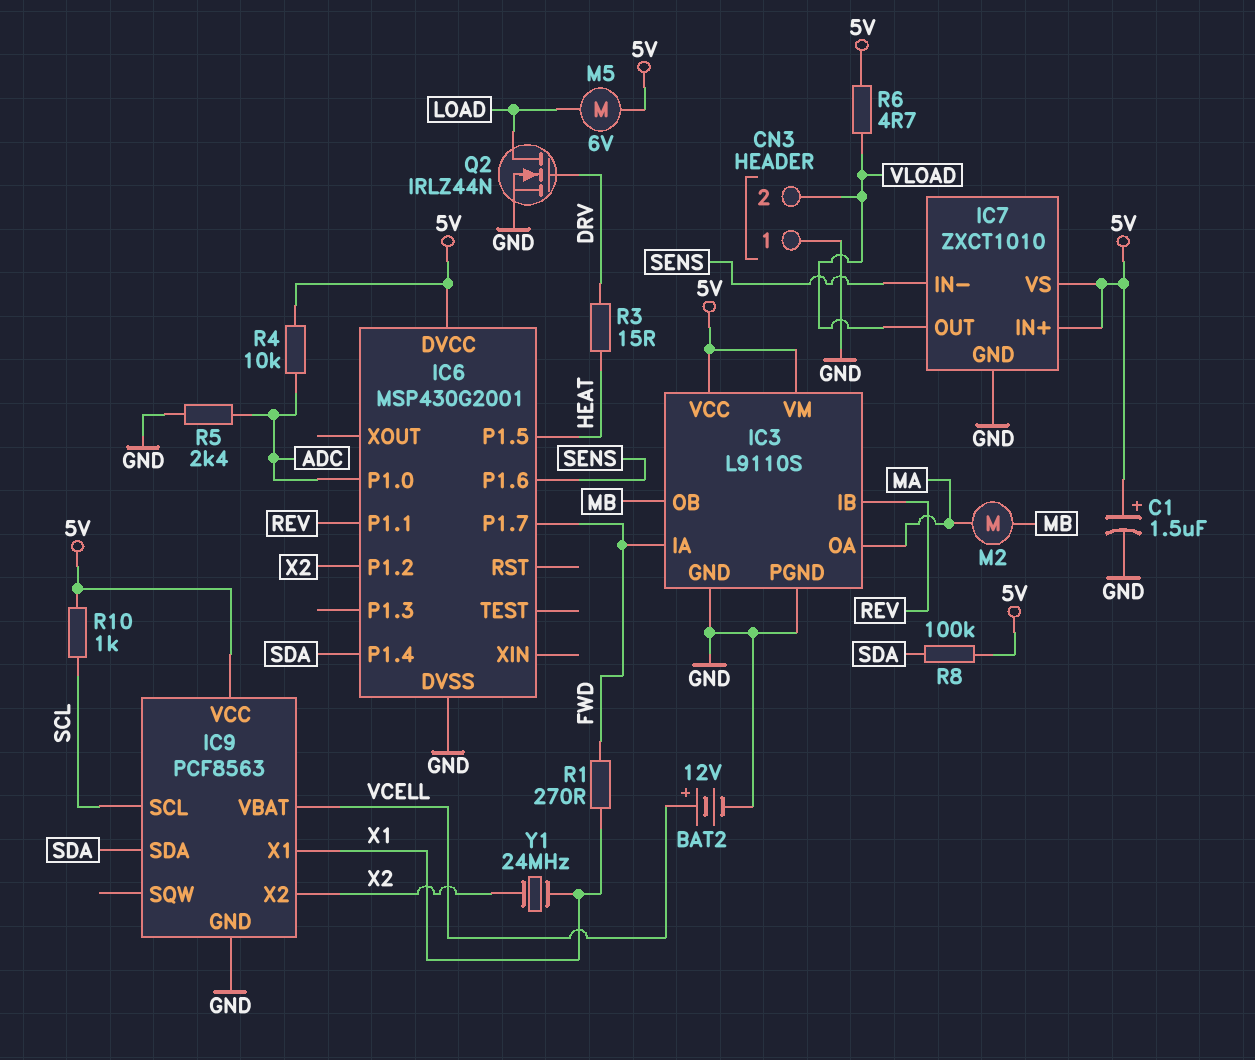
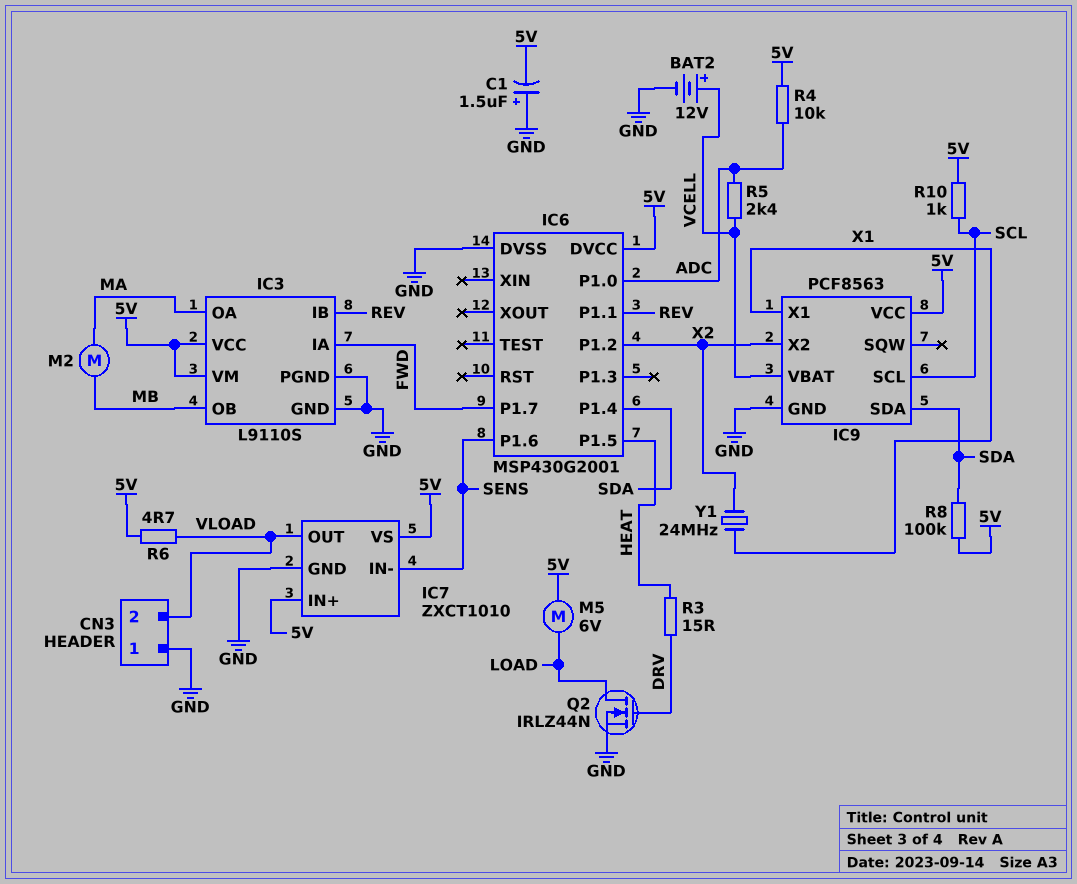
C1: 1.5uF (plus 5V, minus GND) -> 1.5uF (plus GND, minus 5V)
R1: 270 (FWD, X1) -> none
R5: 2.4k (ADC, GND) -> 2.4k (ADC, VCELL)

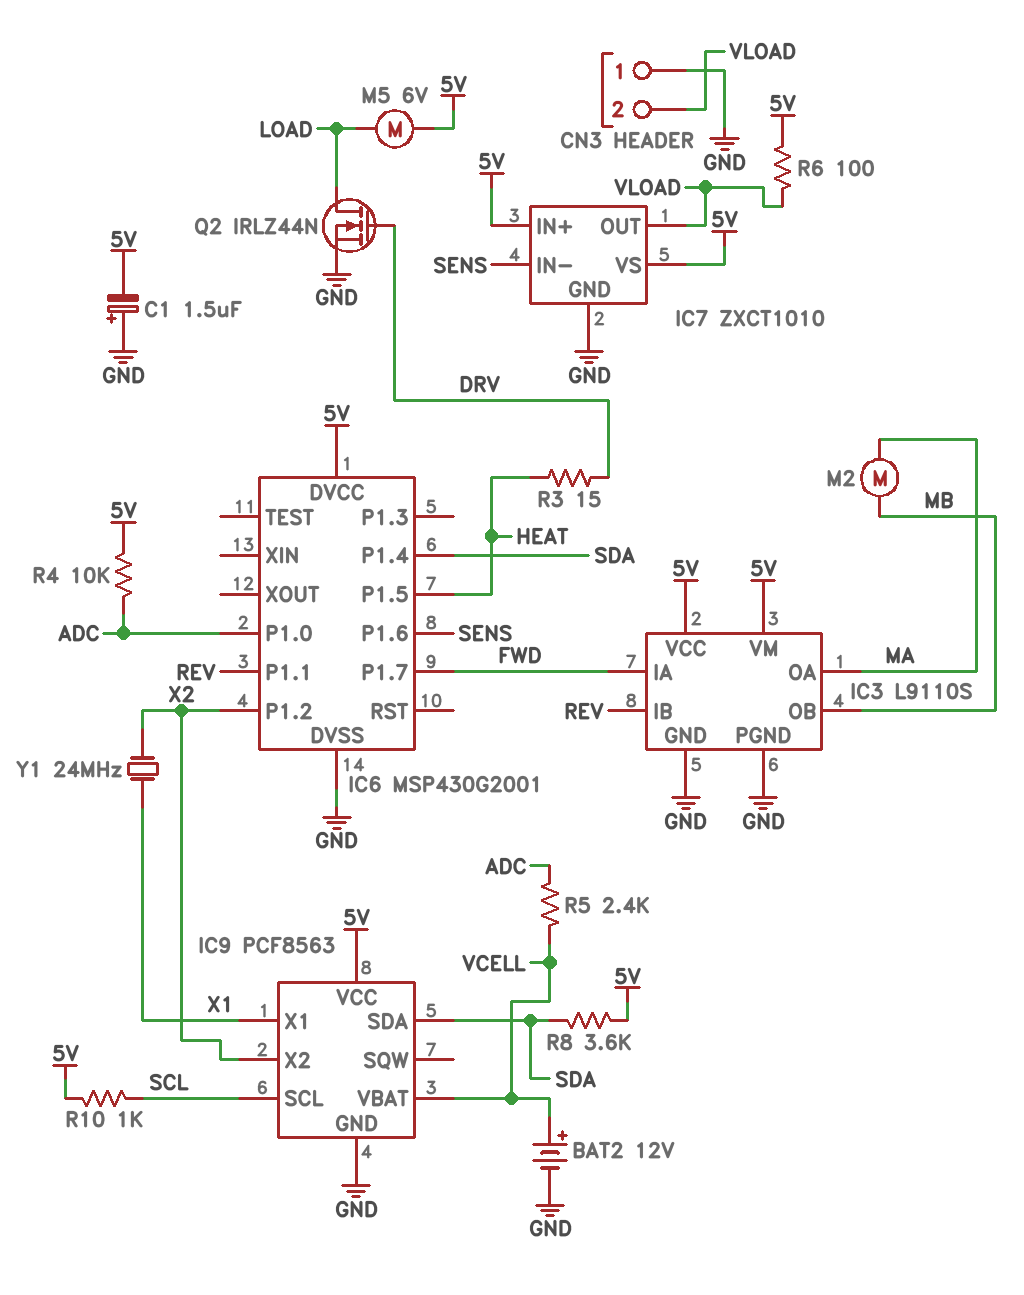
R6: 4.7 (5V, VLOAD) -> 100 (5V, VLOAD)
R8: 100k (5V, SDA) -> 3.6k (5V, SDA)

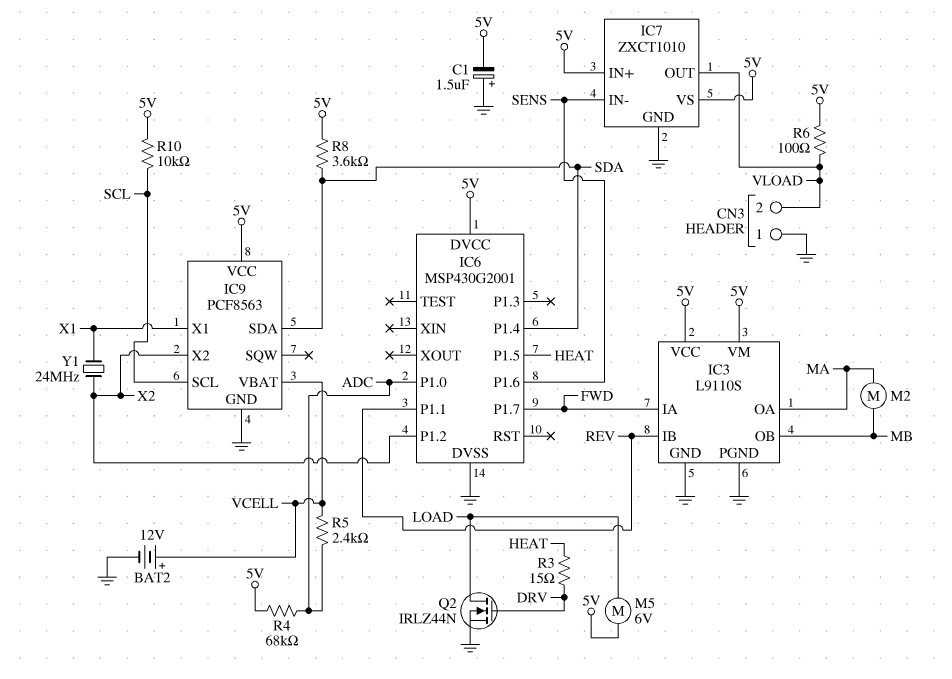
R4: 10k (5V, ADC) -> 68k (5V, ADC)
R10: 1k (5V, SCL) -> 10k (5V, SCL)

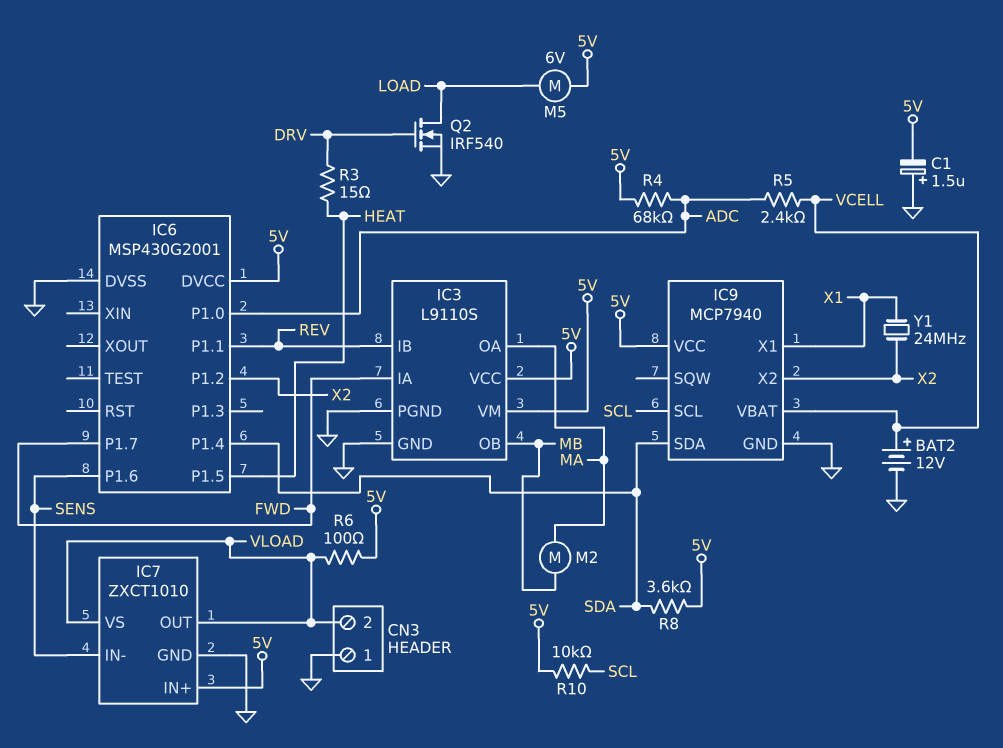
IC7 pin VS: 5V -> VLOAD
IC9: PCF8563 -> MCP7940
Q2: NMOS IRLZ44N (G DRV, D LOAD, S GND) -> NMOS IRF540 (G DRV, D LOAD, S GND)

